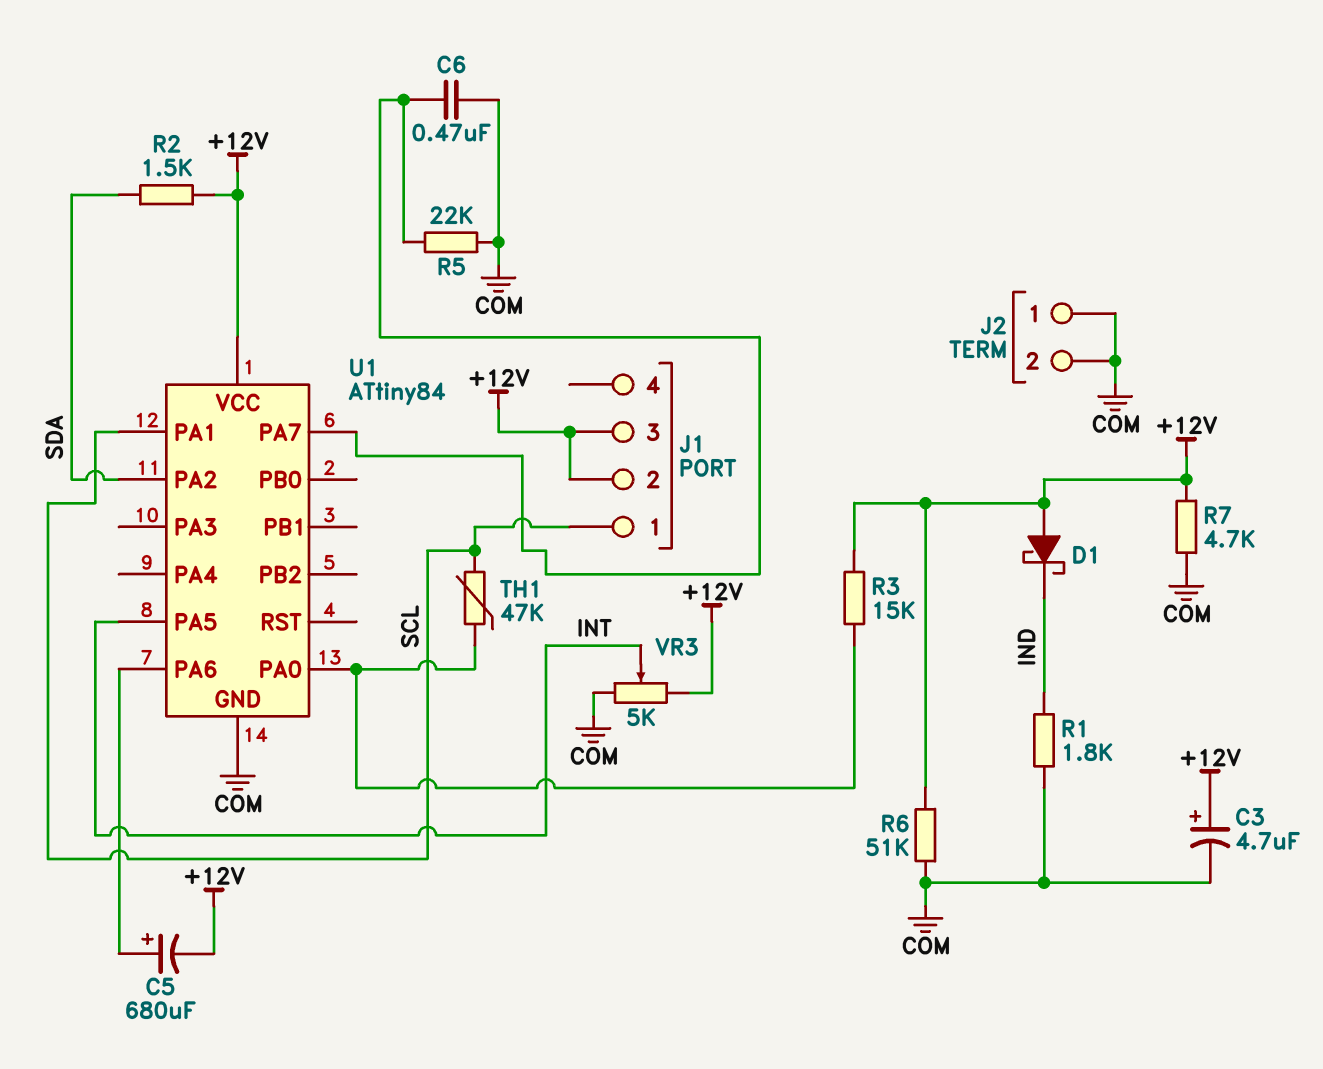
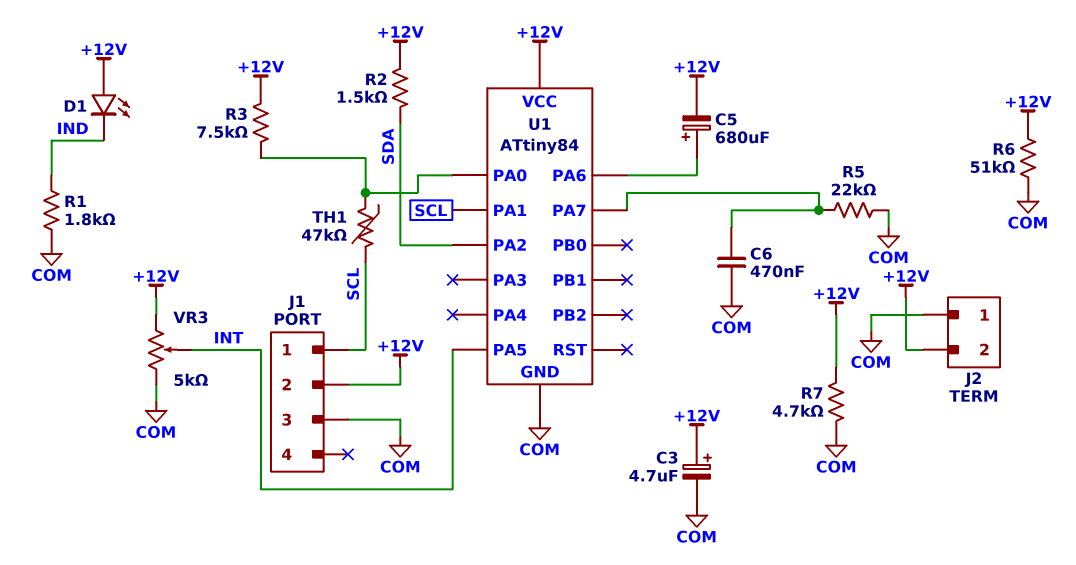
D1: schottky (A +12V, K IND) -> LED (A +12V, K IND)
J1 pin 3: +12V -> COM
J2 pin 2: COM -> +12V
R3: 15k (+12V, U1/PA0) -> 7.5k (+12V, U1/PA0)

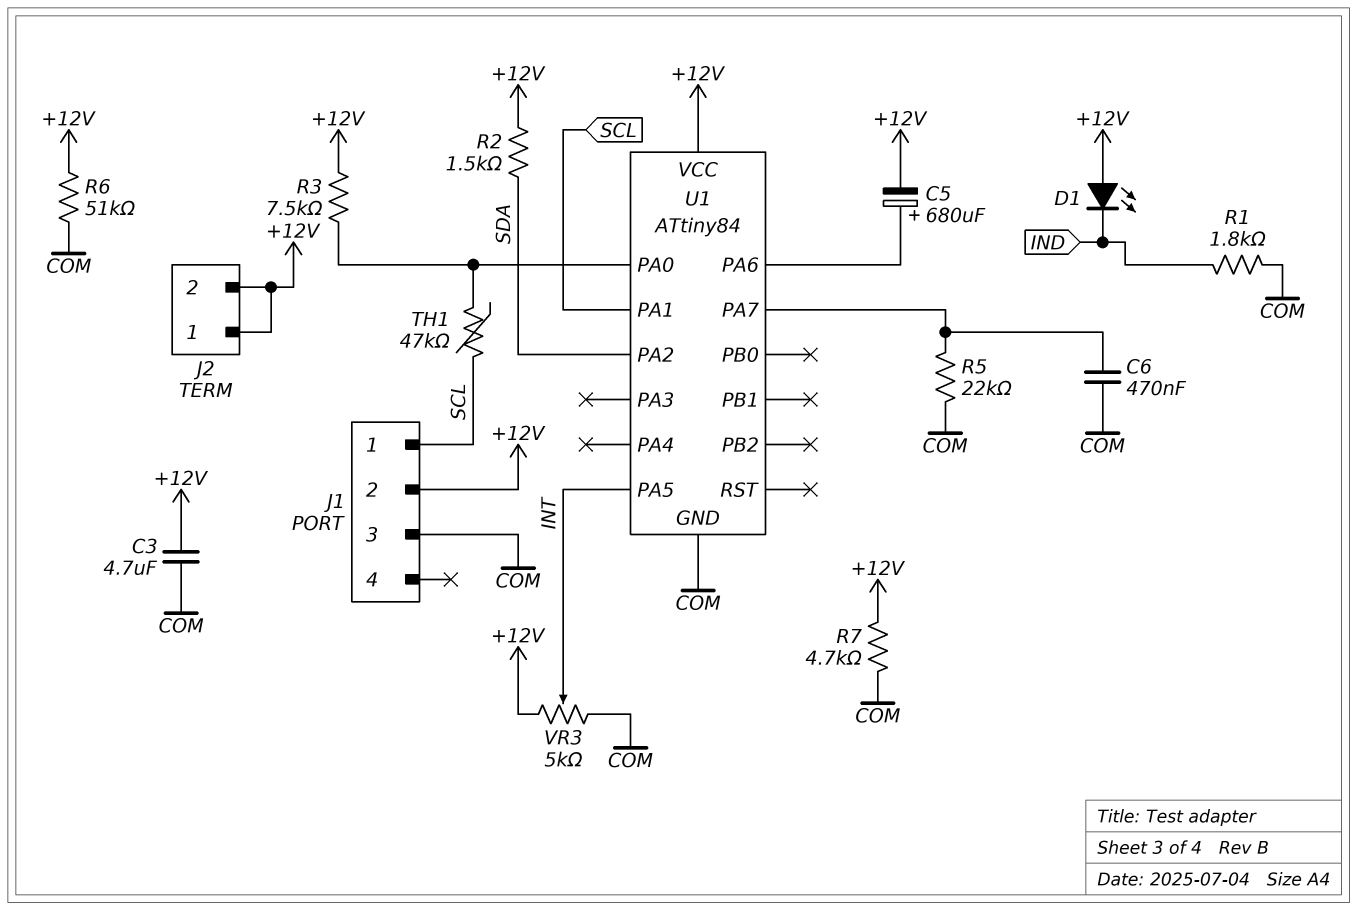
C3: 4.7uF (plus +12V, minus COM) -> 4.7uF (+12V, COM)
J2 pin 1: COM -> +12V

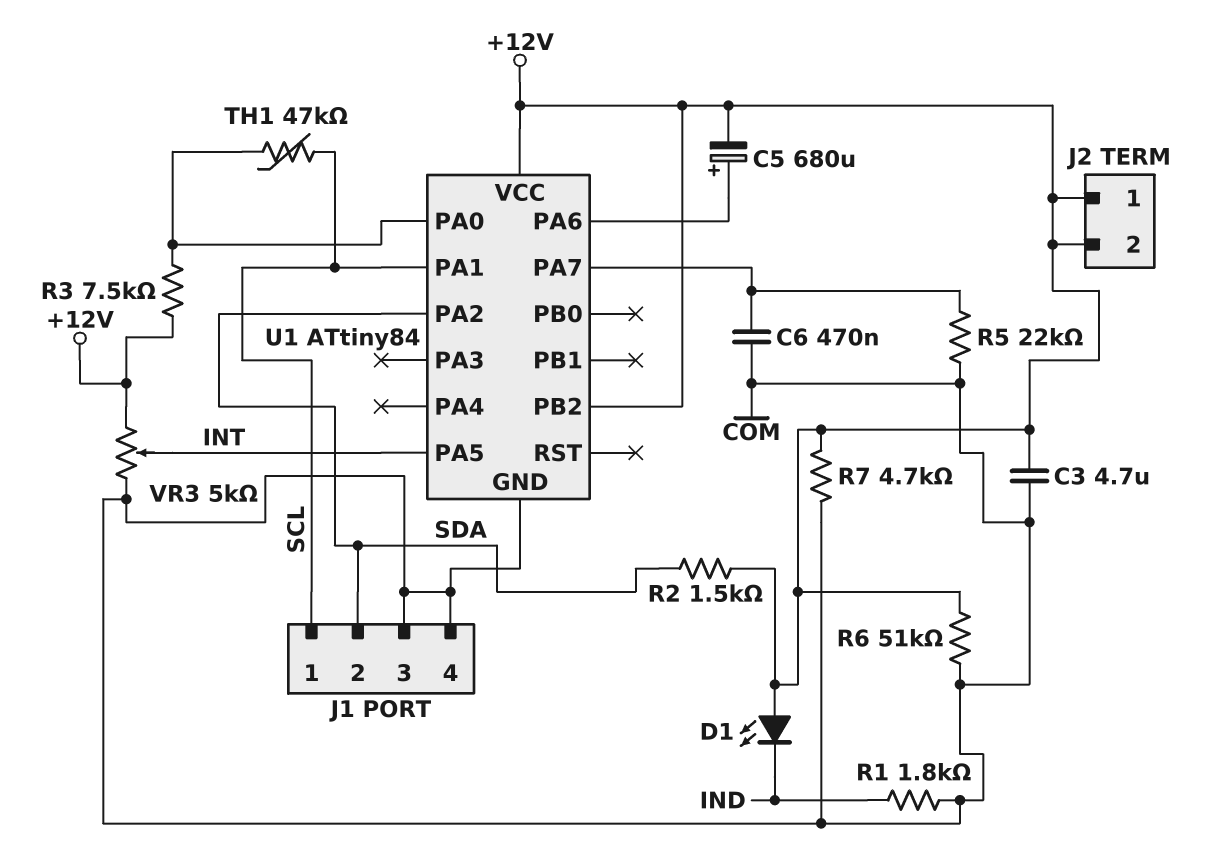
J1 pin 2: +12V -> SDA
J1 pin 4: none -> COM
U1 pin PB2: none -> +12V

